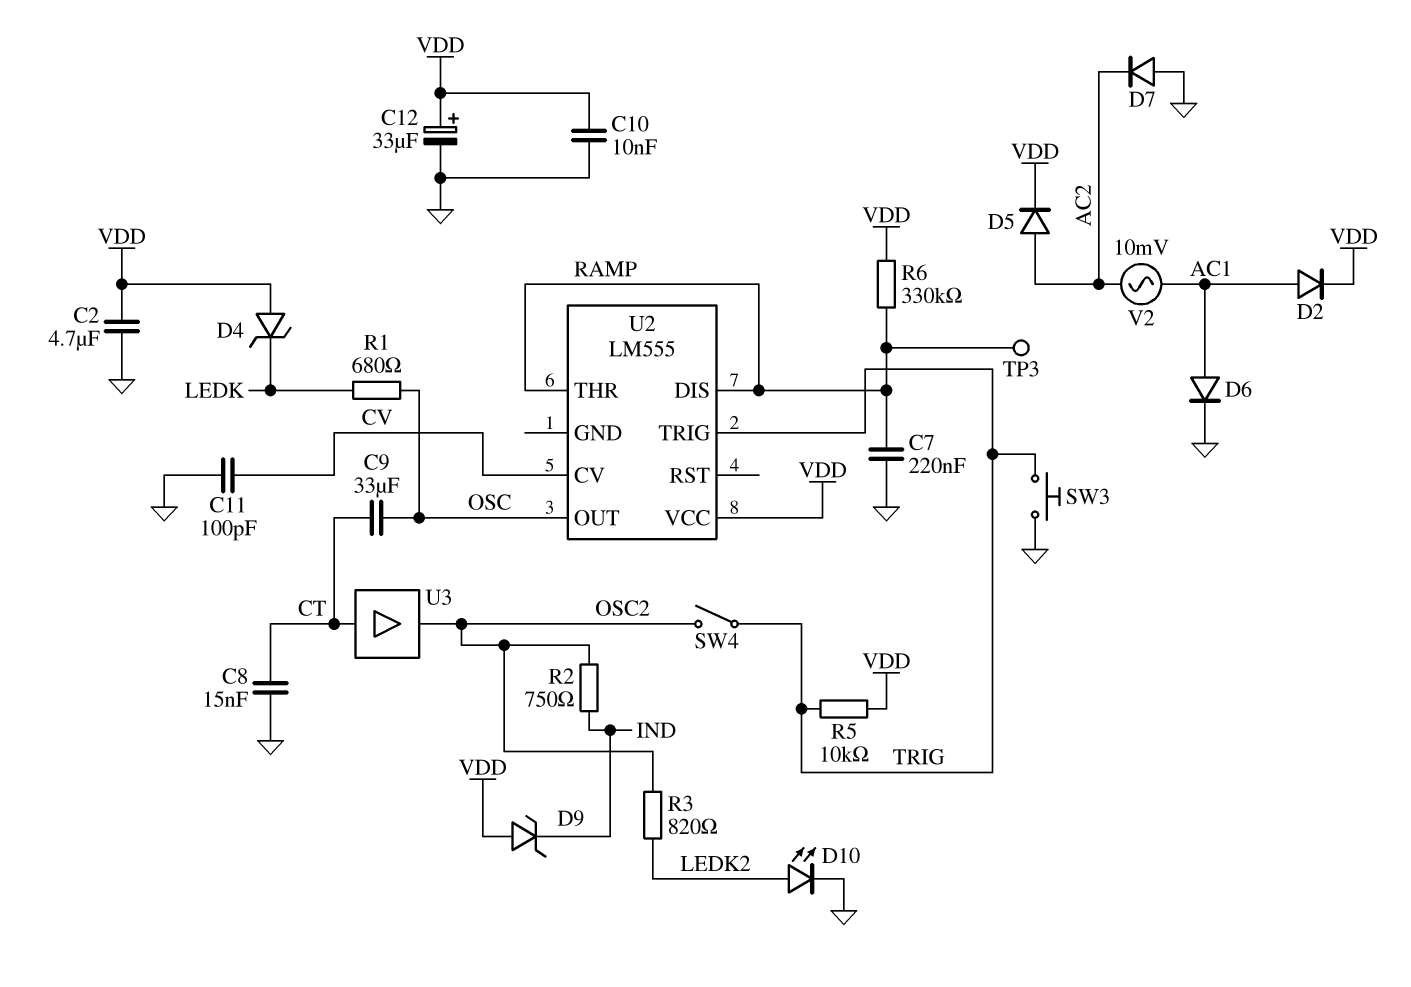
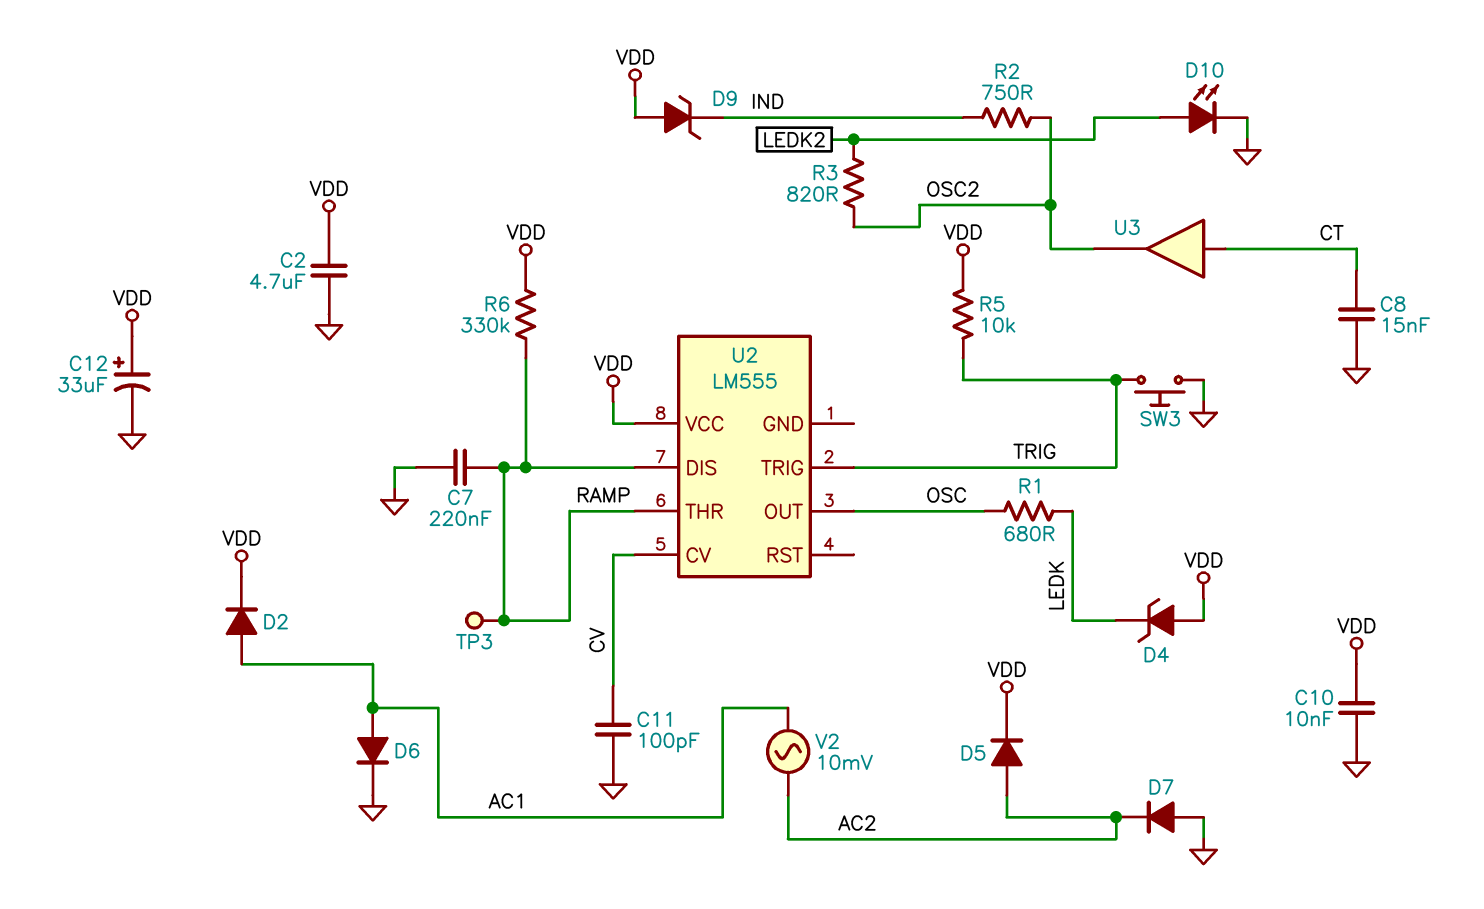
C9: 33uF (CT, OSC) -> none
SW4: switch (OSC2, TRIG) -> none

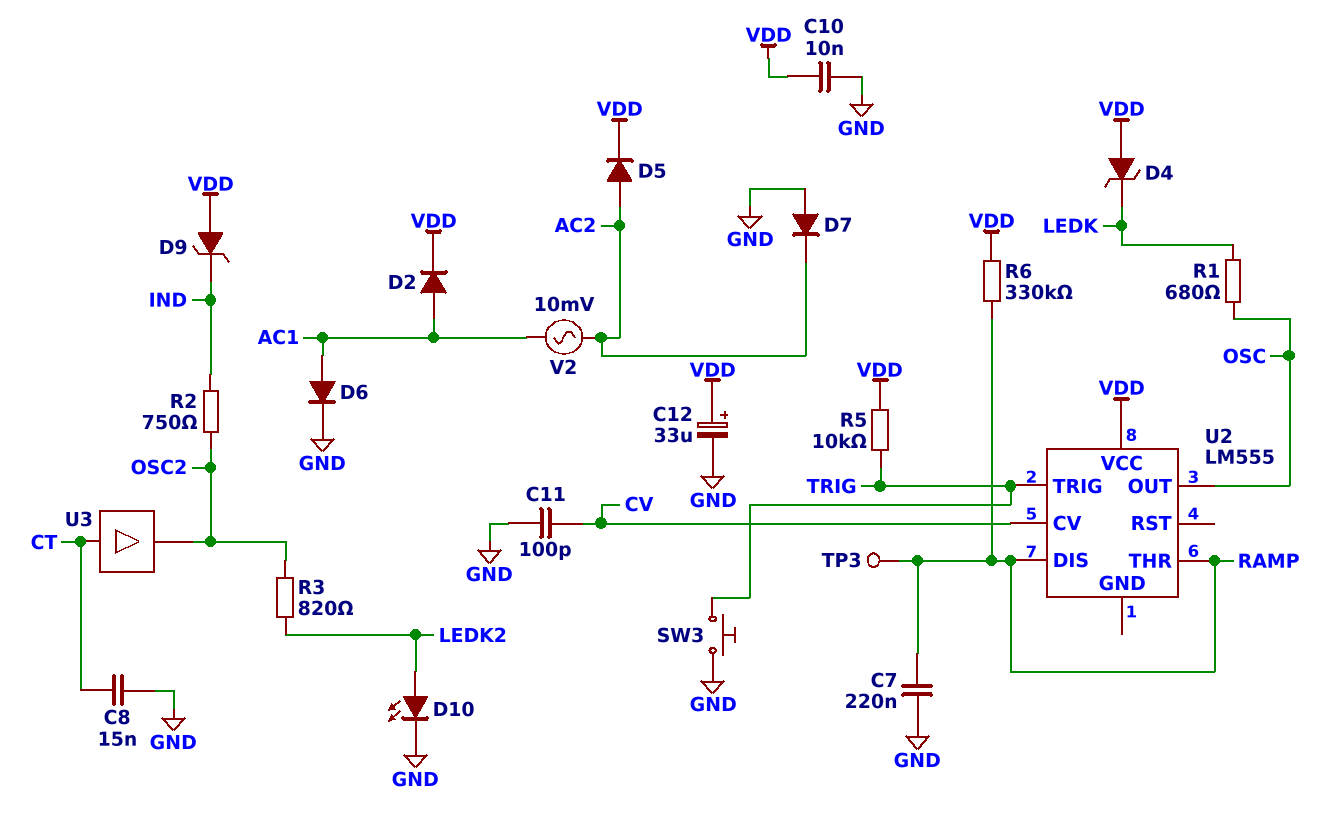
C2: 4.7uF (GND, VDD) -> none

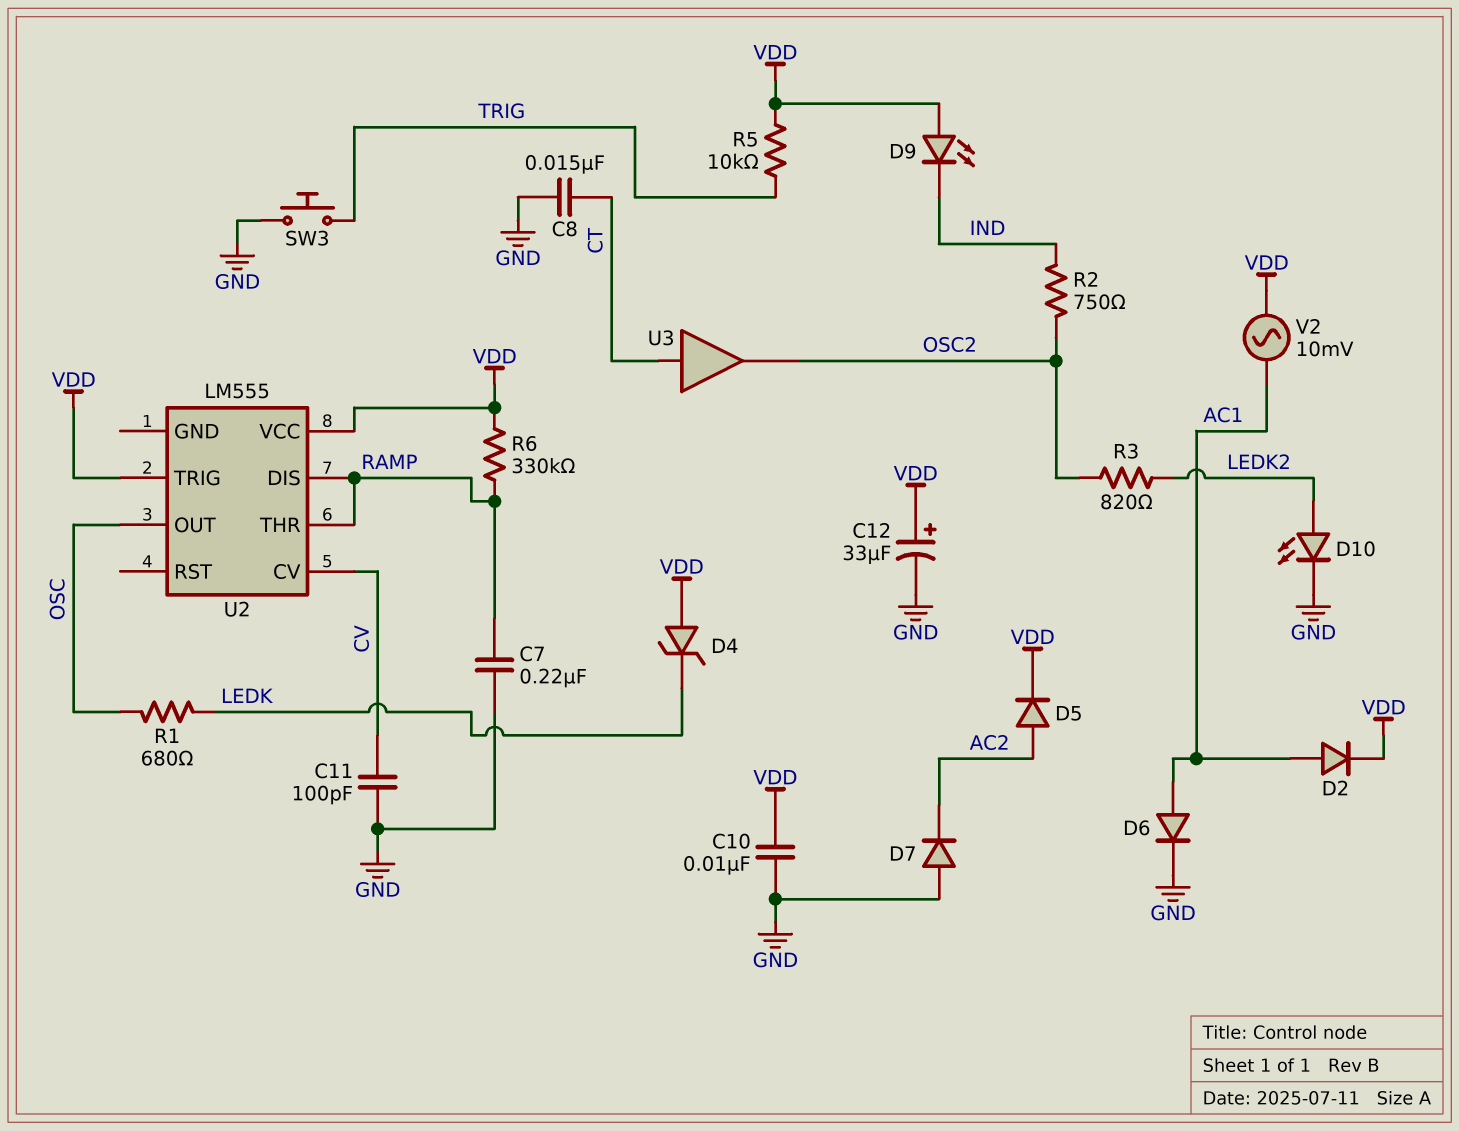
D9: zener (A VDD, K IND) -> LED (A VDD, K IND)
TP3: test point (RAMP) -> none
U2 pin TRIG: TRIG -> VDD
V2: AC 10mV (AC1, AC2) -> AC 10mV (AC1, VDD)

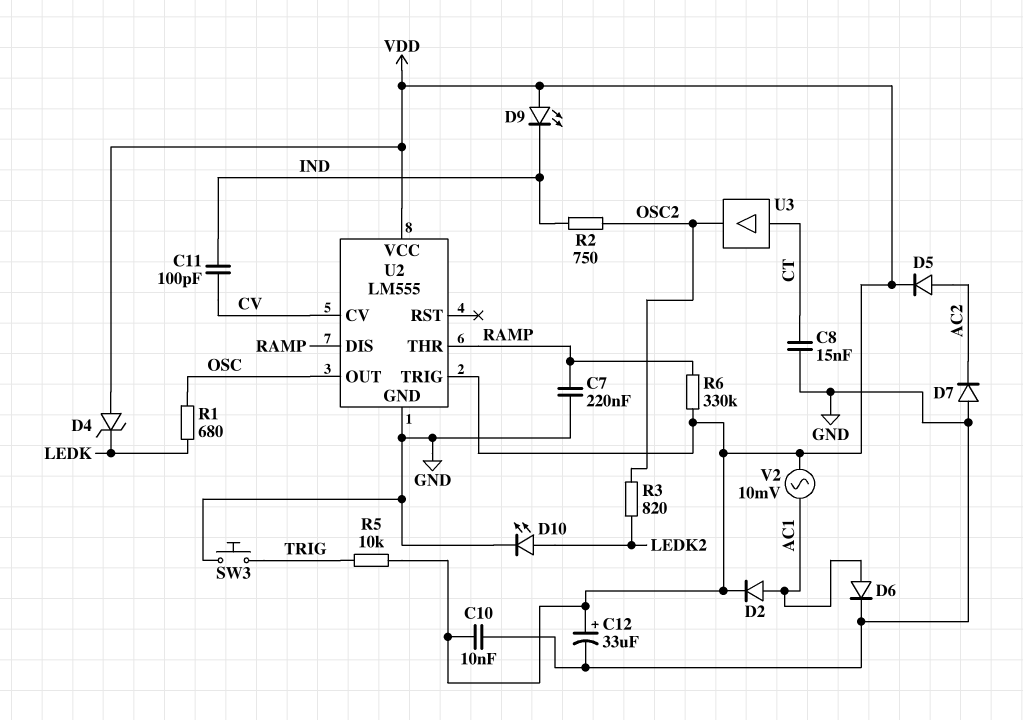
C11: 100pF (CV, GND) -> 100pF (CV, IND)
U2 pin GND: none -> GND

